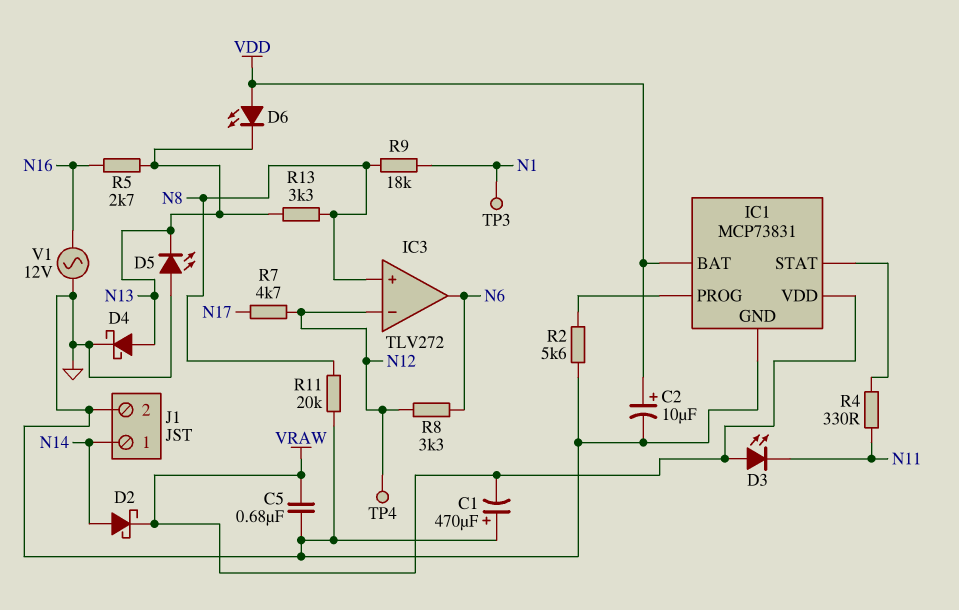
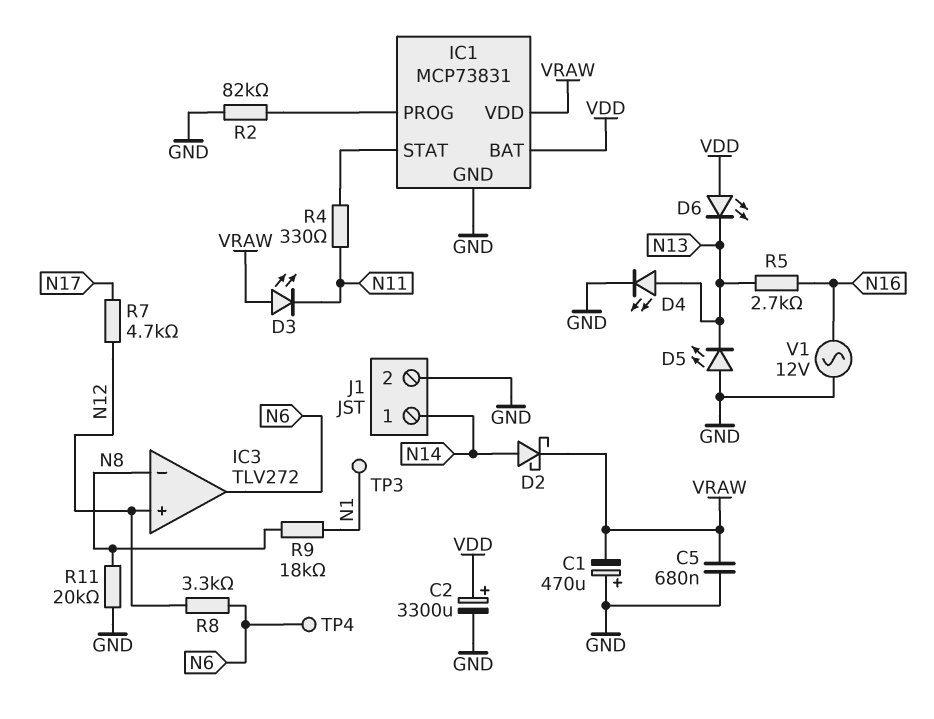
C2: 10uF (plus VDD, minus GND) -> 3300uF (plus VDD, minus GND)
D4: schottky (A N13, K GND) -> LED (A N13, K GND)
IC3 pin in+: N8 -> N12
IC3 pin in-: N12 -> N8
R2: 5.6k (GND, IC1/PROG) -> 82k (GND, IC1/PROG)
R13: 3.3k (N8, N13) -> none
TP4: test point (N12) -> test point (N6)

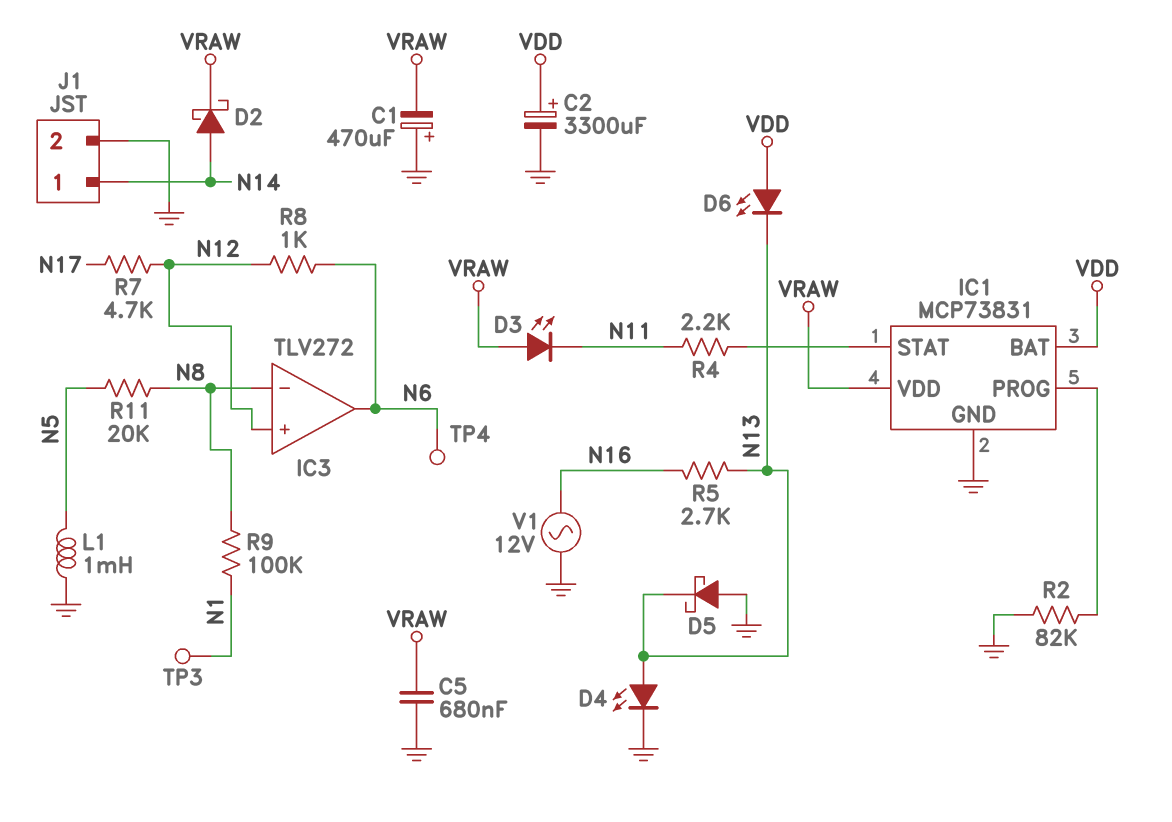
D5: LED (A GND, K N13) -> schottky (A GND, K N13)
L1: none -> 1mH (GND, N5)
R4: 330 (IC1/STAT, N11) -> 2.2k (IC1/STAT, N11)
R8: 3.3k (N6, N12) -> 1k (N6, N12)
R9: 18k (N1, N8) -> 100k (N1, N8)
R11: 20k (GND, N8) -> 20k (N5, N8)

